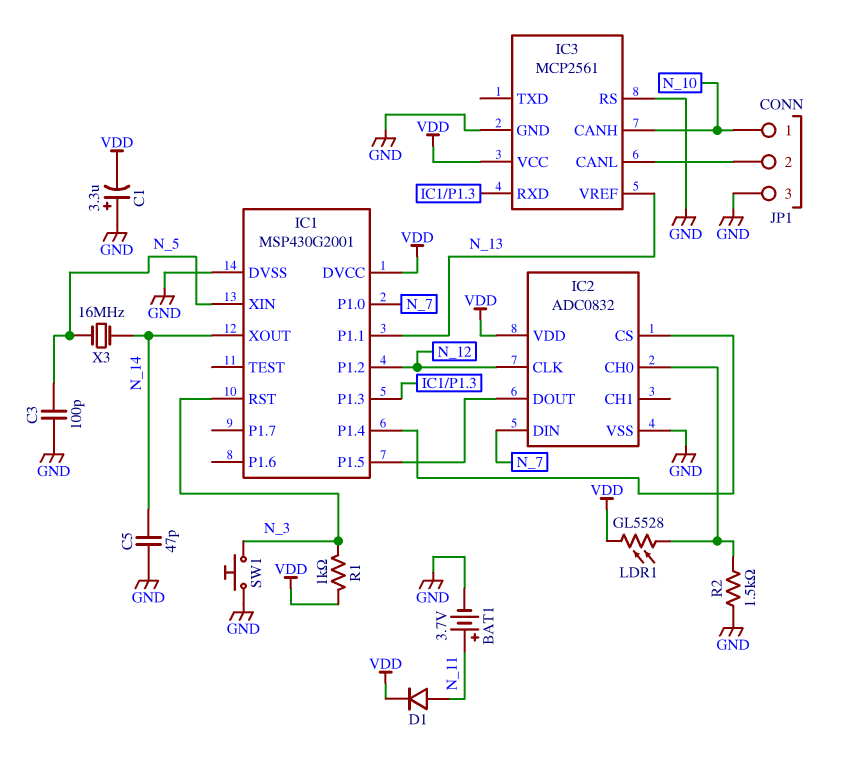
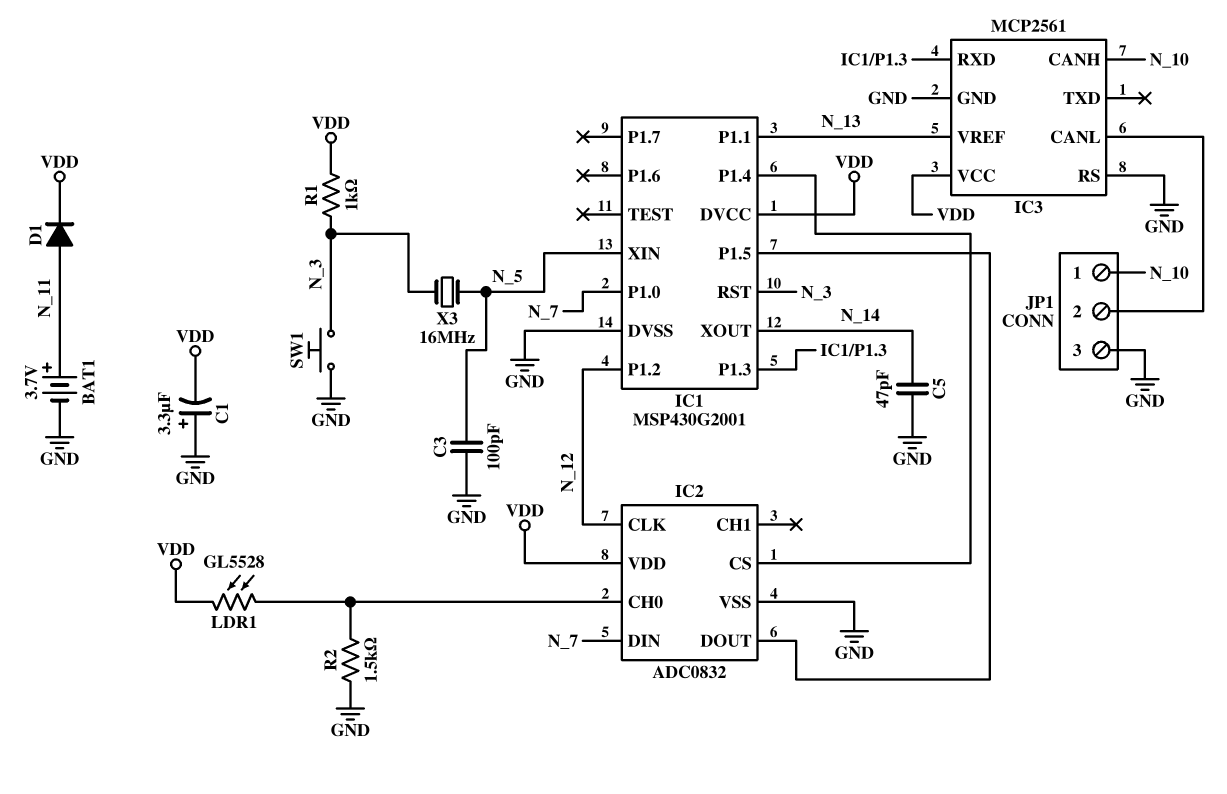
X3: 16MHz (N_5, N_14) -> 16MHz (N_3, N_5)

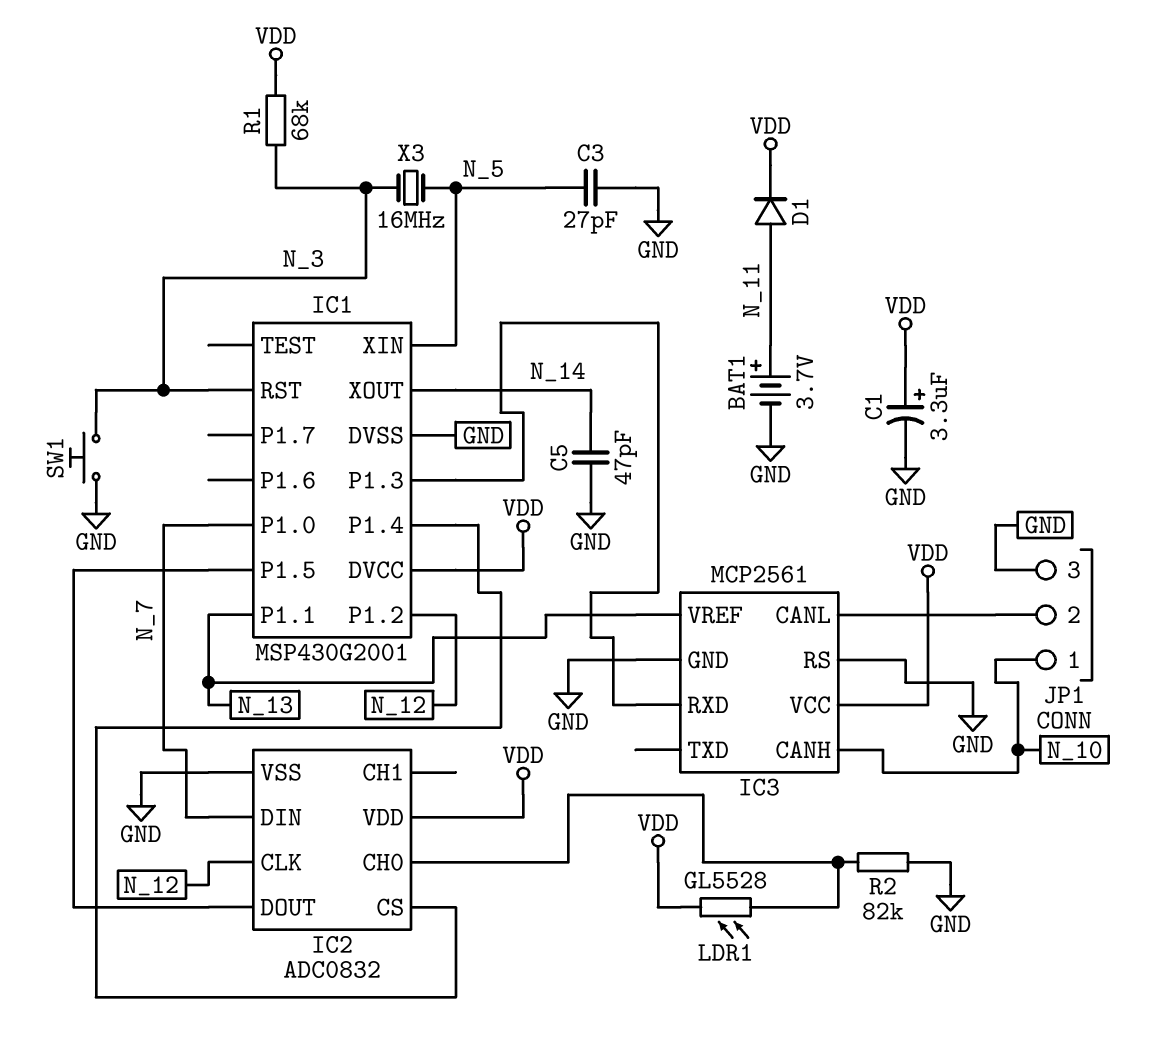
C1: 3.3uF (plus GND, minus VDD) -> 3.3uF (plus VDD, minus GND)
C3: 100pF (GND, N_5) -> 27pF (GND, N_5)
R1: 1k (N_3, VDD) -> 68k (N_3, VDD)
R2: 1.5k (GND, IC2/CH0) -> 82k (GND, IC2/CH0)

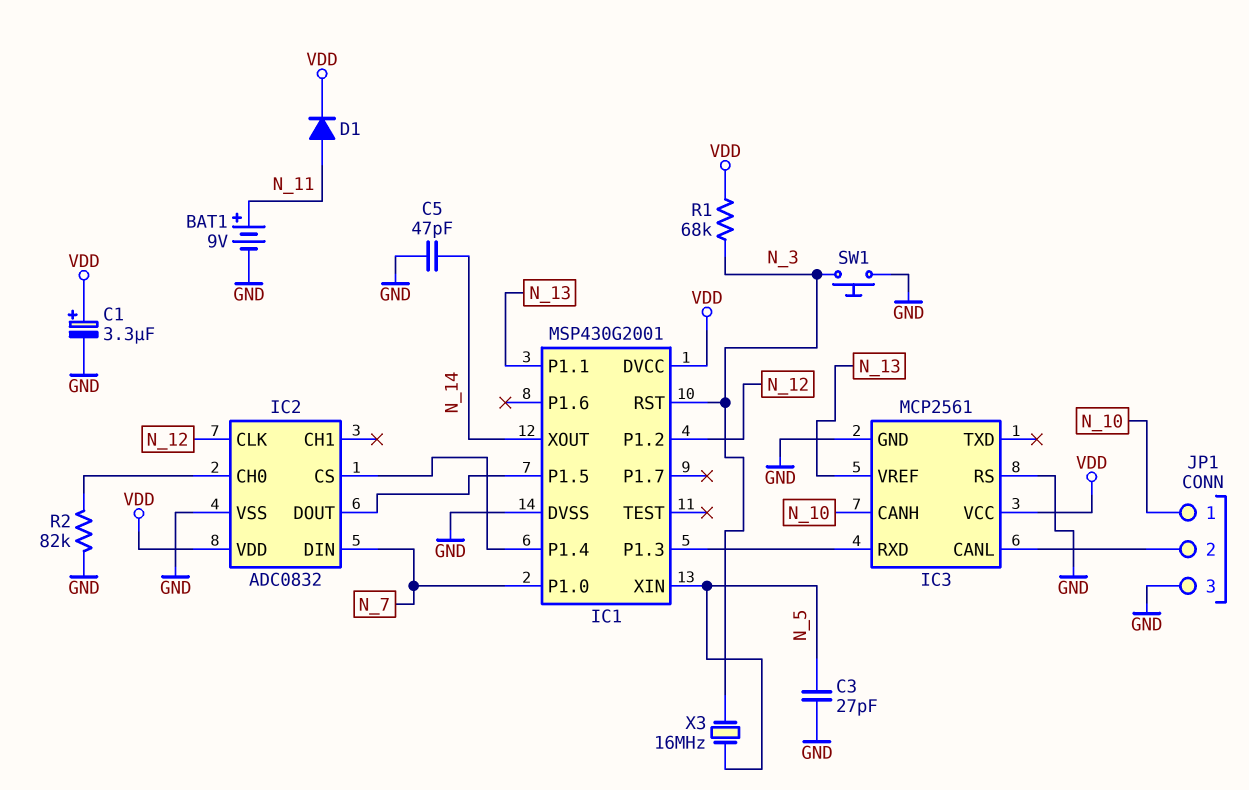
BAT1: 3.7V (plus N_11, minus GND) -> 9V (plus N_11, minus GND)
LDR1: GL5528 (IC2/CH0, VDD) -> none

